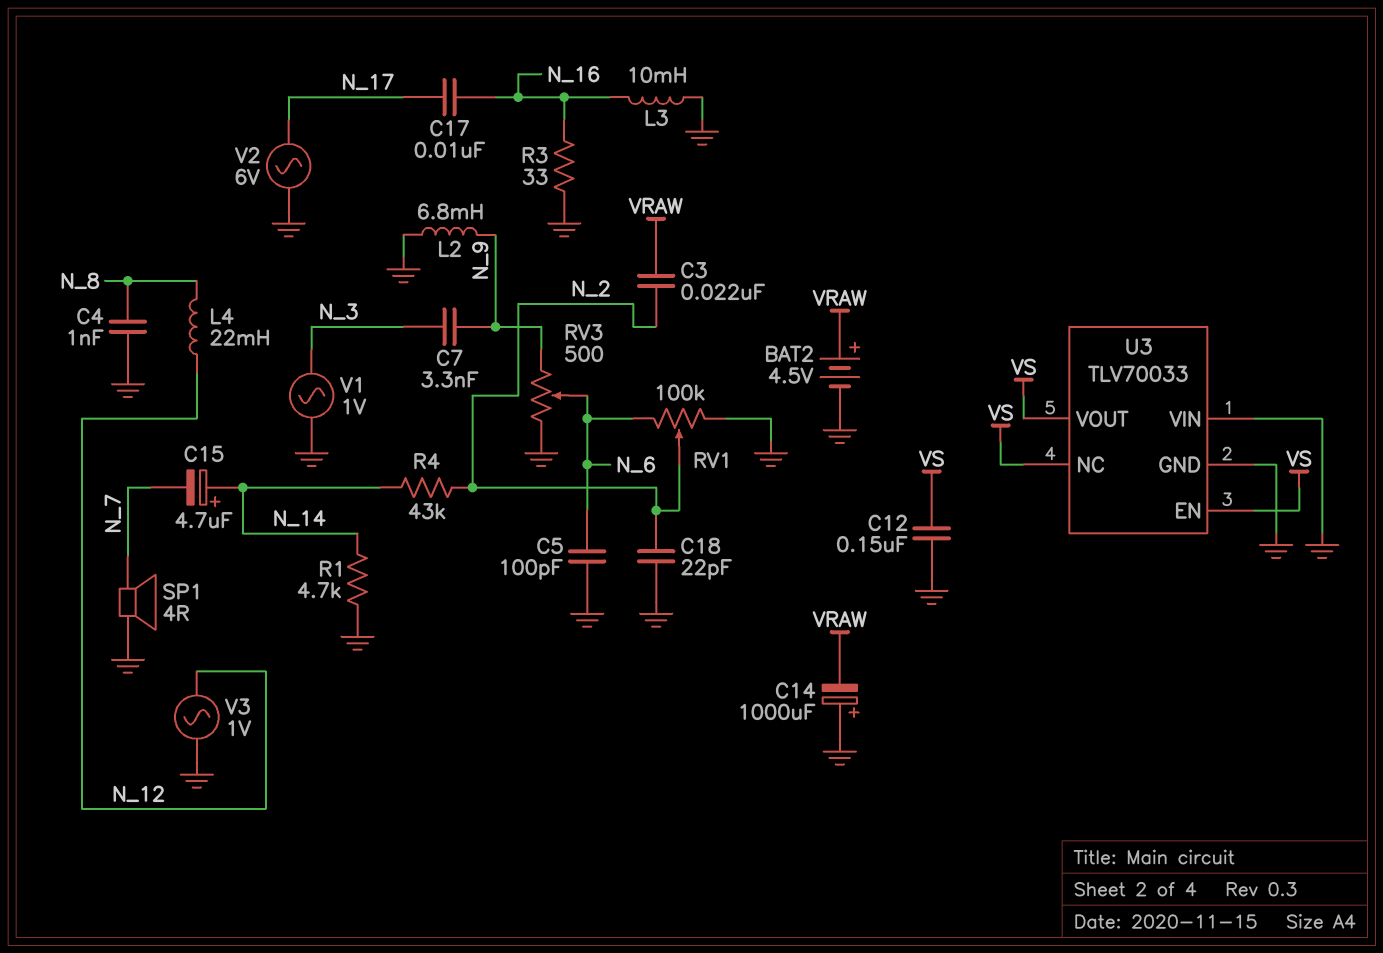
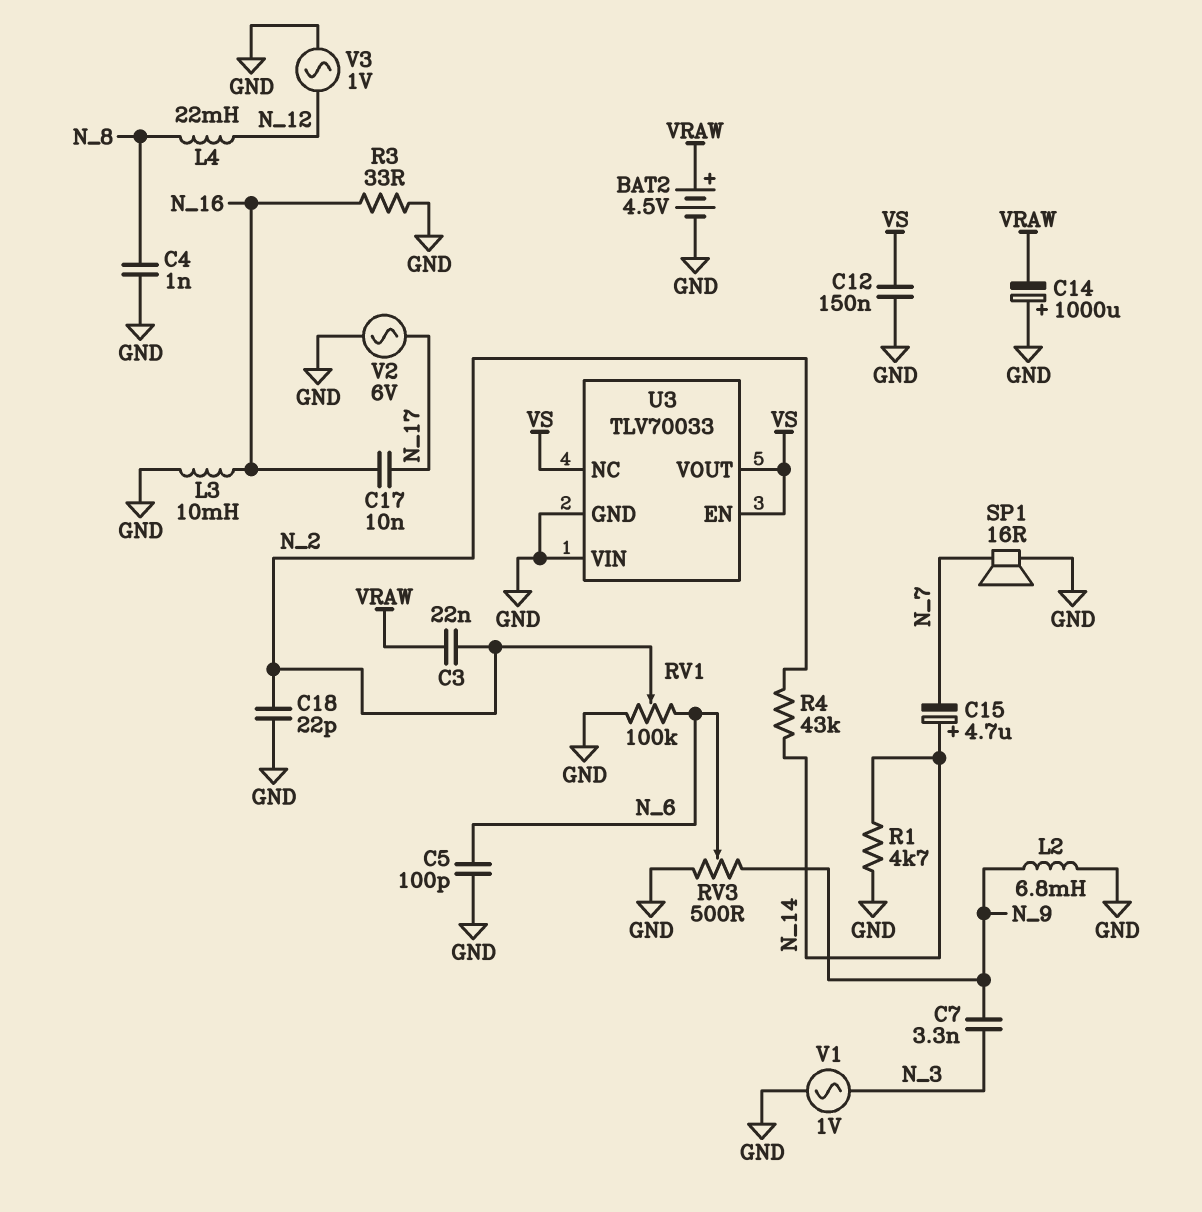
SP1: speaker 4R (GND, N_7) -> speaker 16R (GND, N_7)

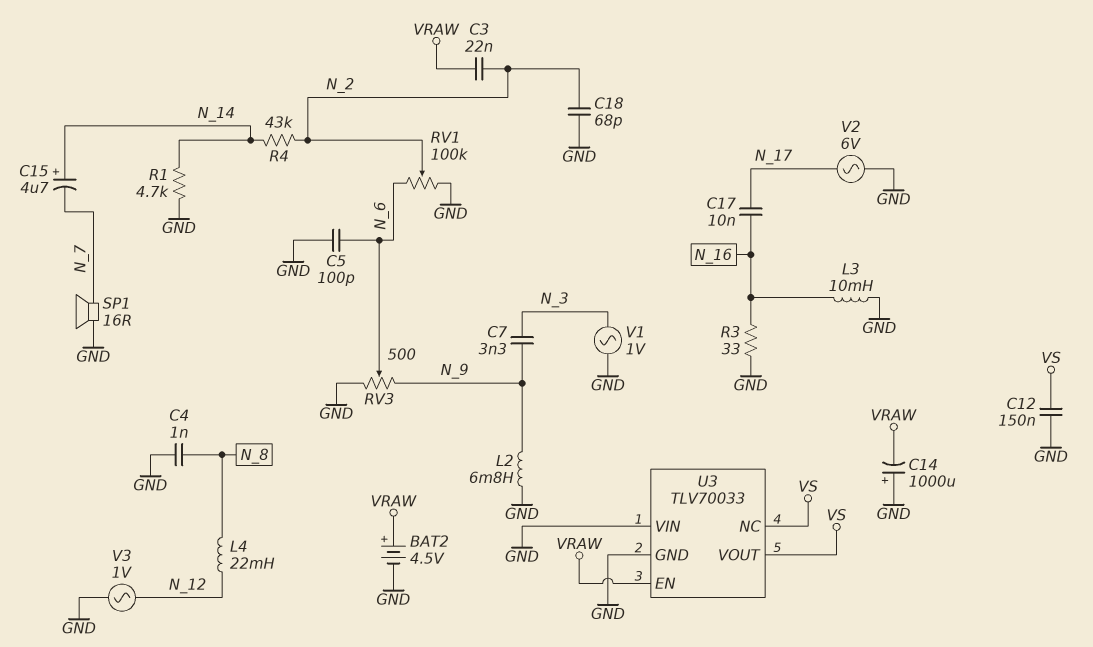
C18: 22pF (GND, N_2) -> 68pF (GND, N_2)
U3 pin EN: VS -> VRAW

